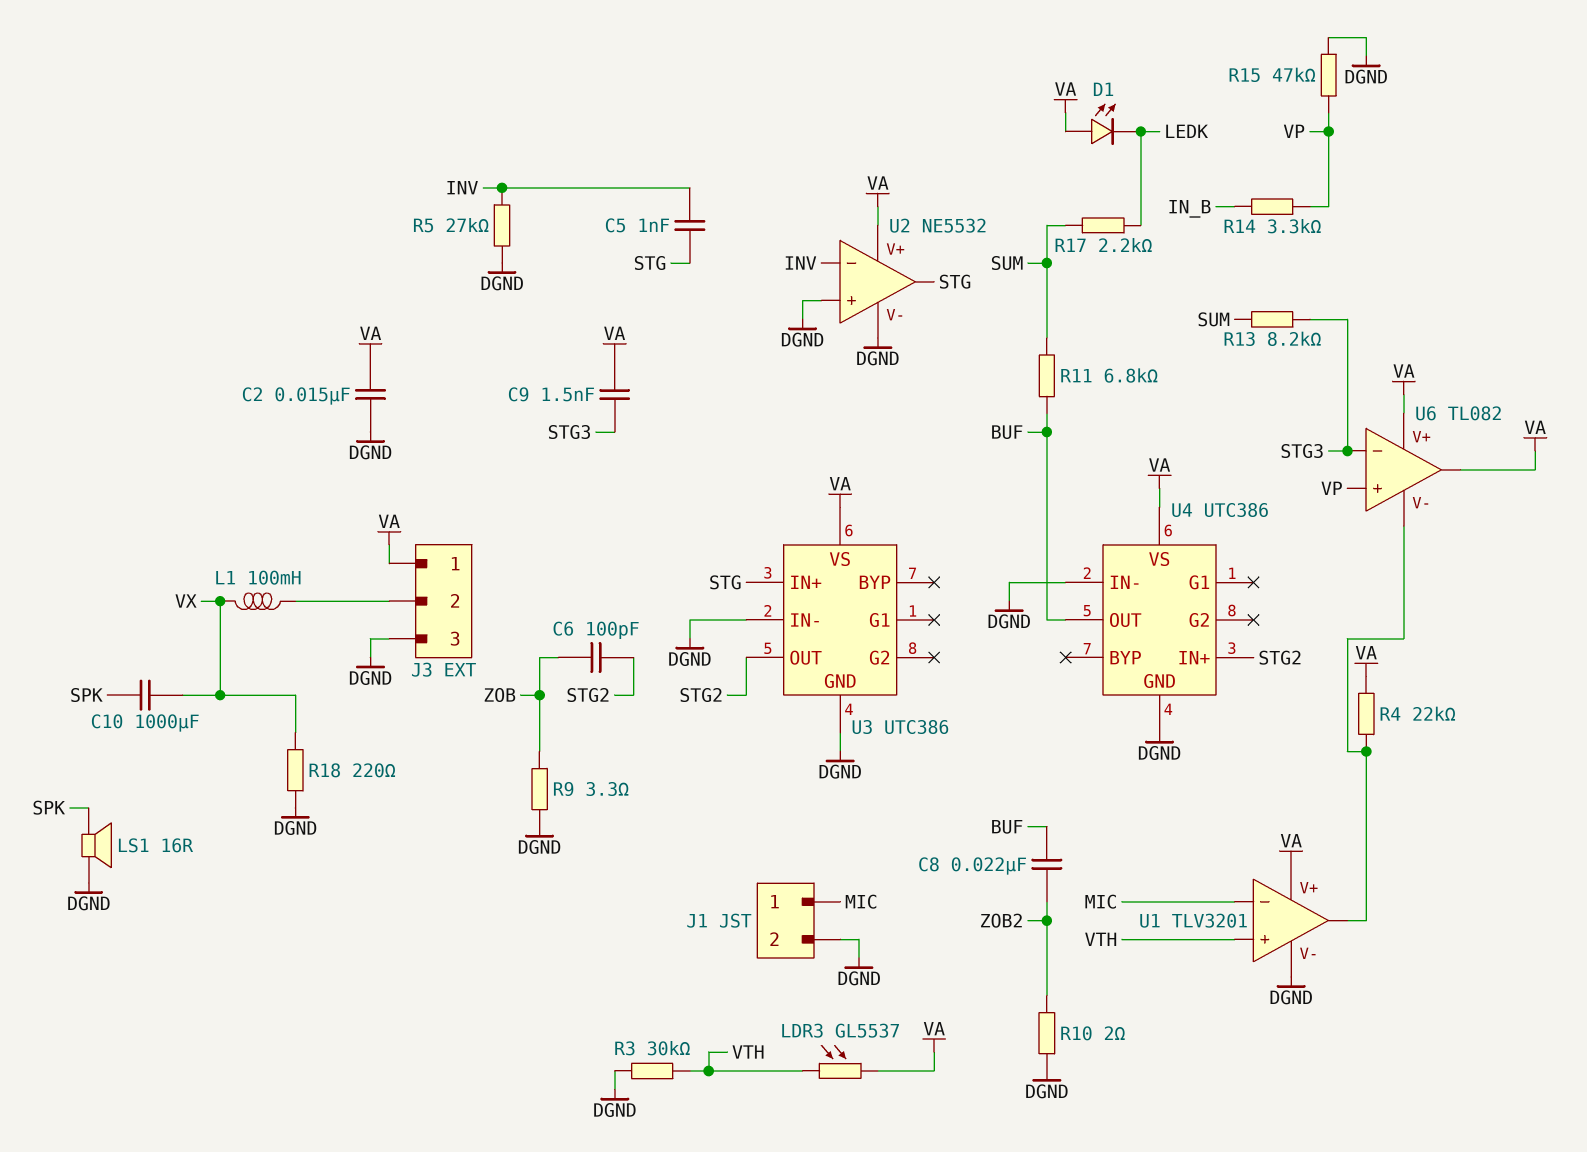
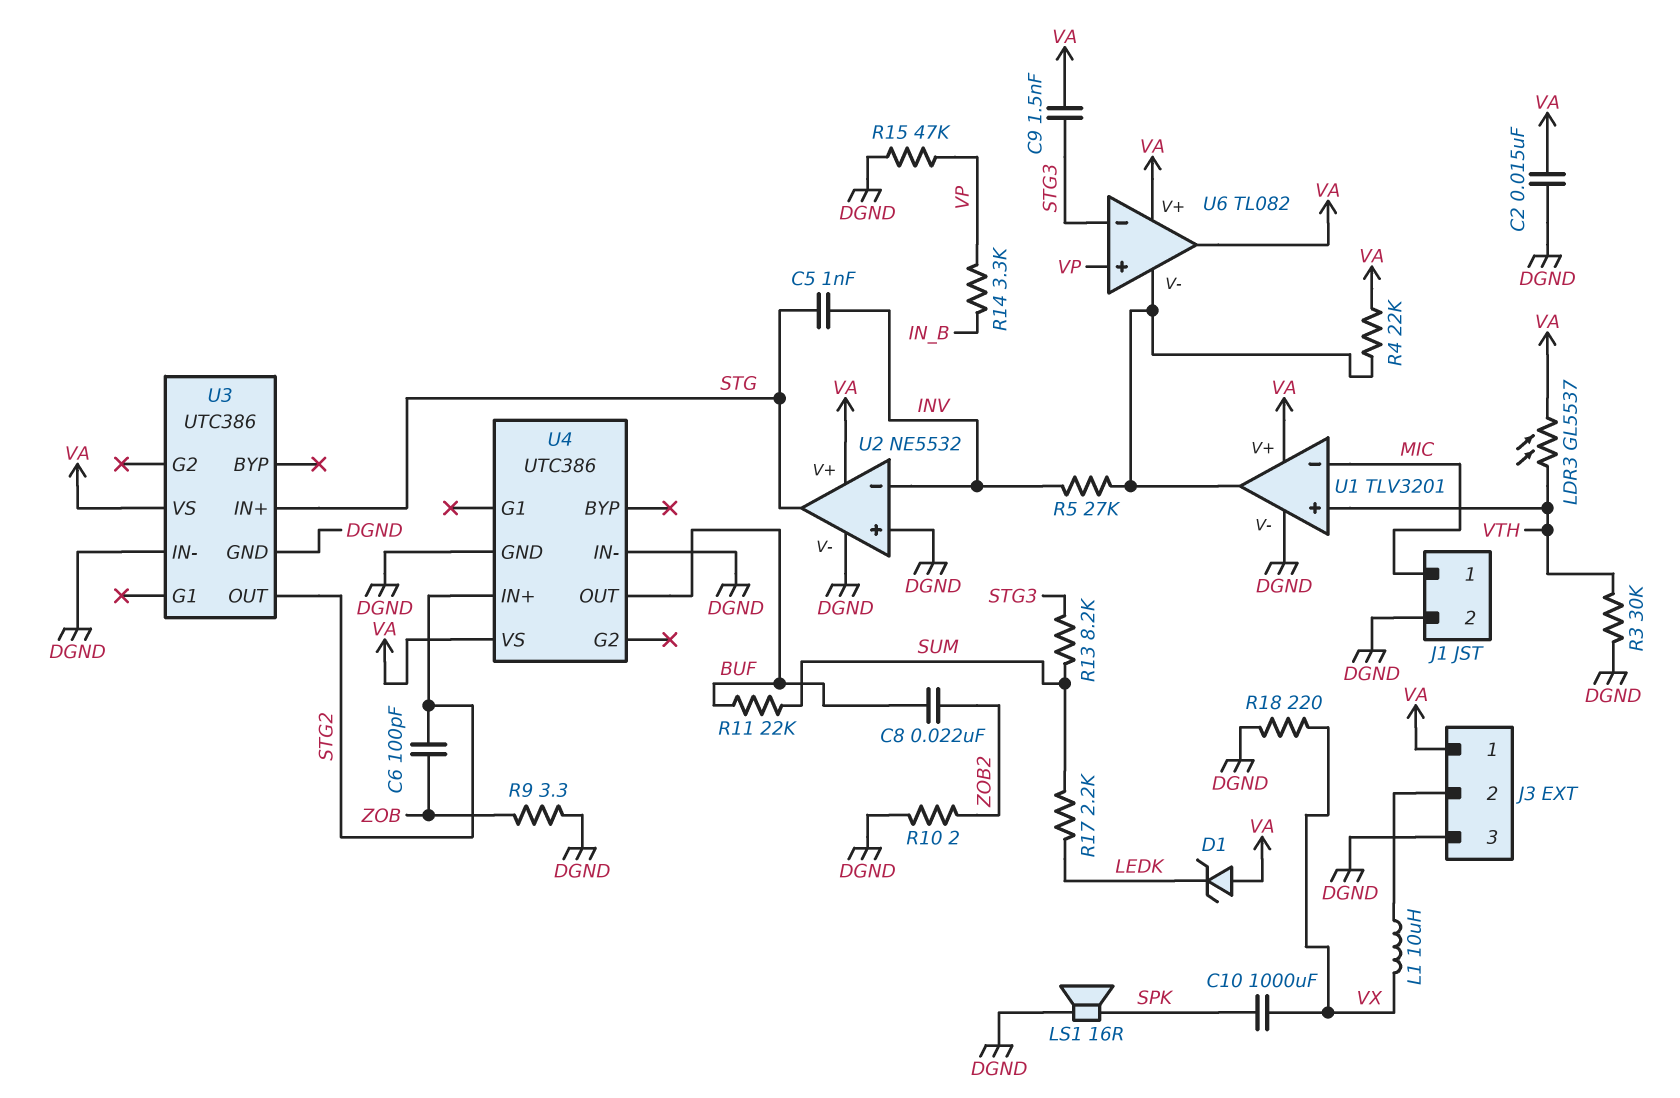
D1: LED (A VA, K LEDK) -> zener (A VA, K LEDK)
L1: 100mH (J3/2, VX) -> 10uH (J3/2, VX)
R5: 27k (DGND, INV) -> 27k (INV, U1/out)
R11: 6.8k (BUF, SUM) -> 22k (BUF, SUM)

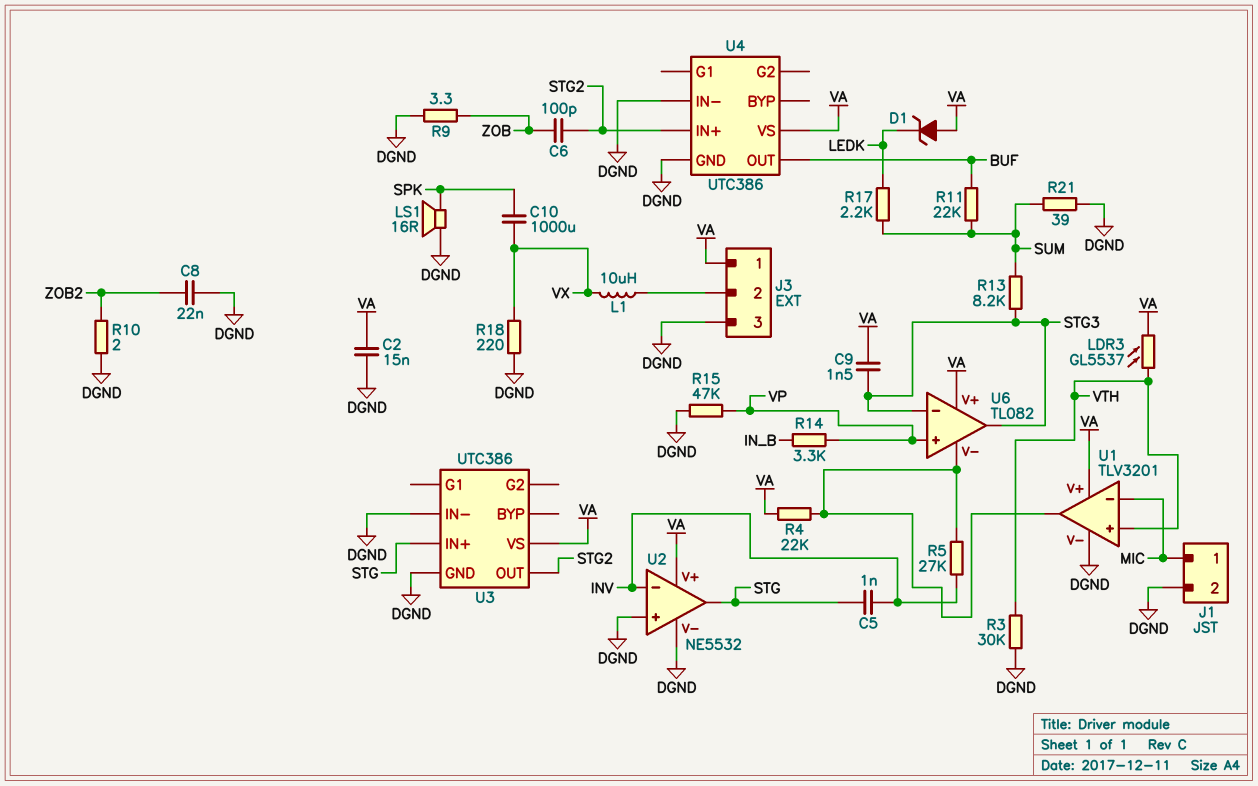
C8: 22nF (BUF, ZOB2) -> 22nF (DGND, ZOB2)
R21: none -> 39 (DGND, SUM)
U6 pin out: VA -> STG3

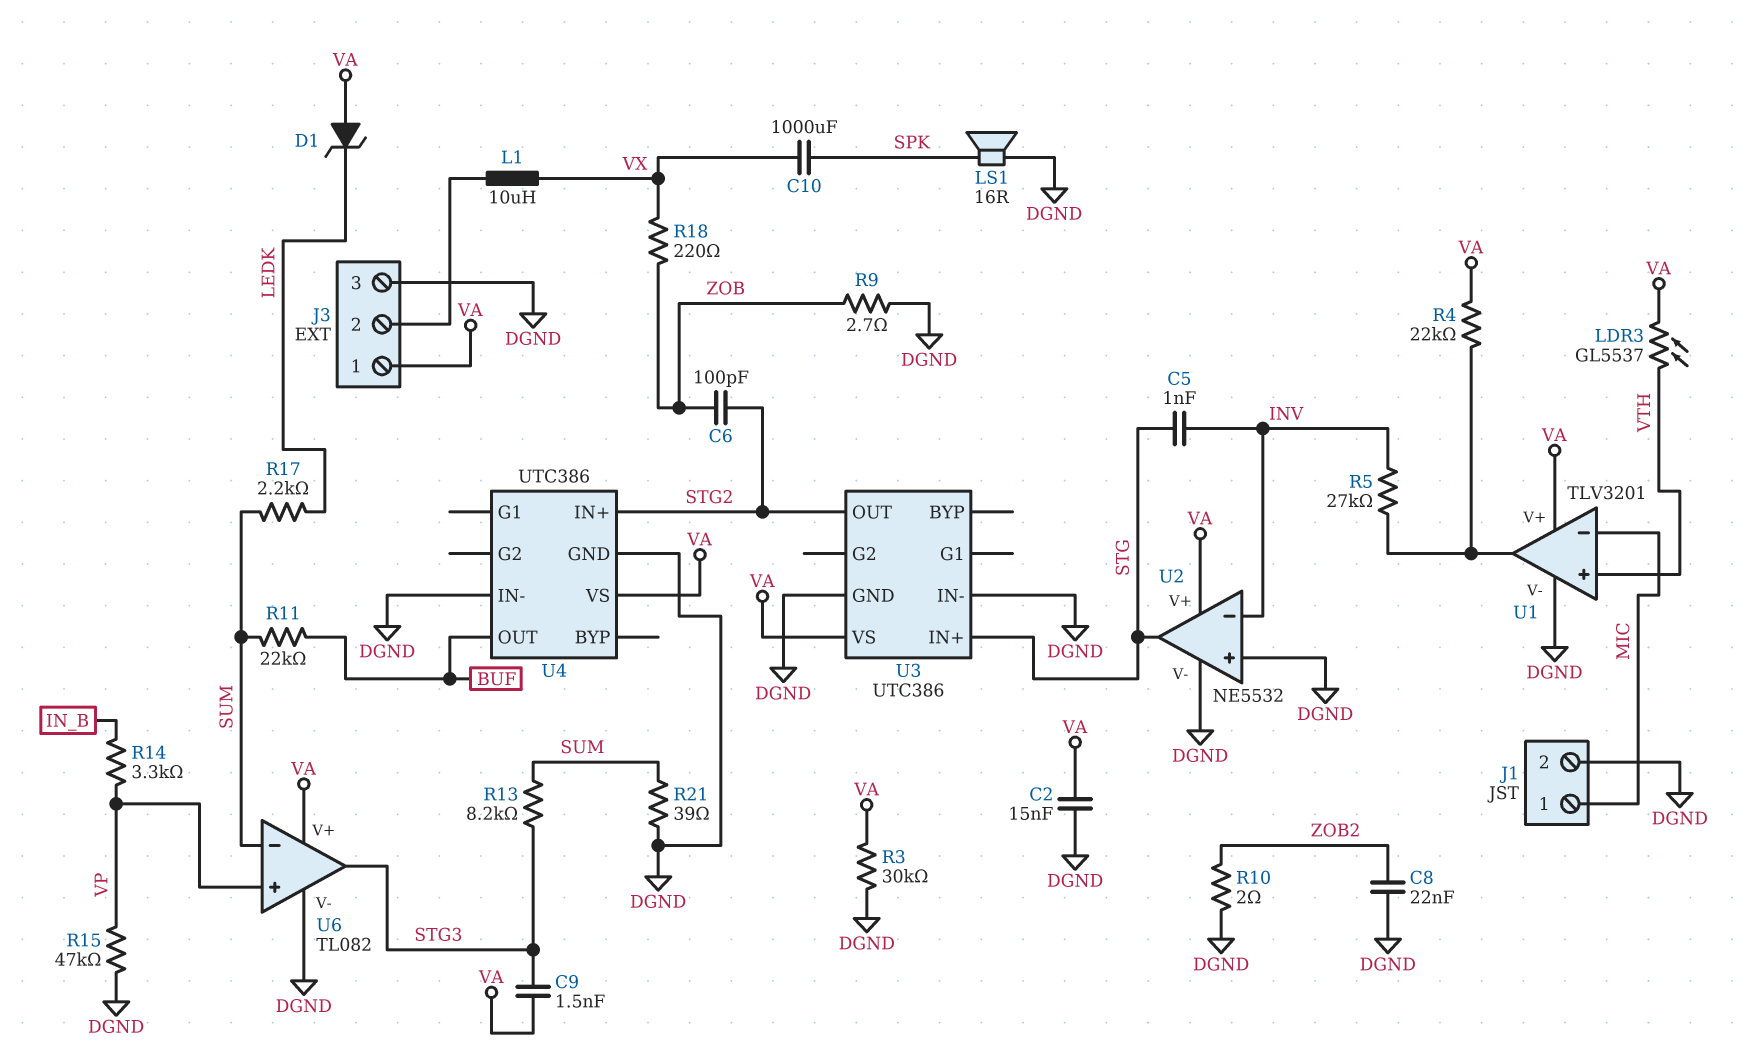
R3: 30k (DGND, VTH) -> 30k (DGND, VA)
R9: 3.3 (DGND, ZOB) -> 2.7 (DGND, ZOB)
R18: 220 (DGND, VX) -> 220 (VX, ZOB)
U6 pin V-: U1/out -> DGND
U6 pin in-: STG3 -> SUM

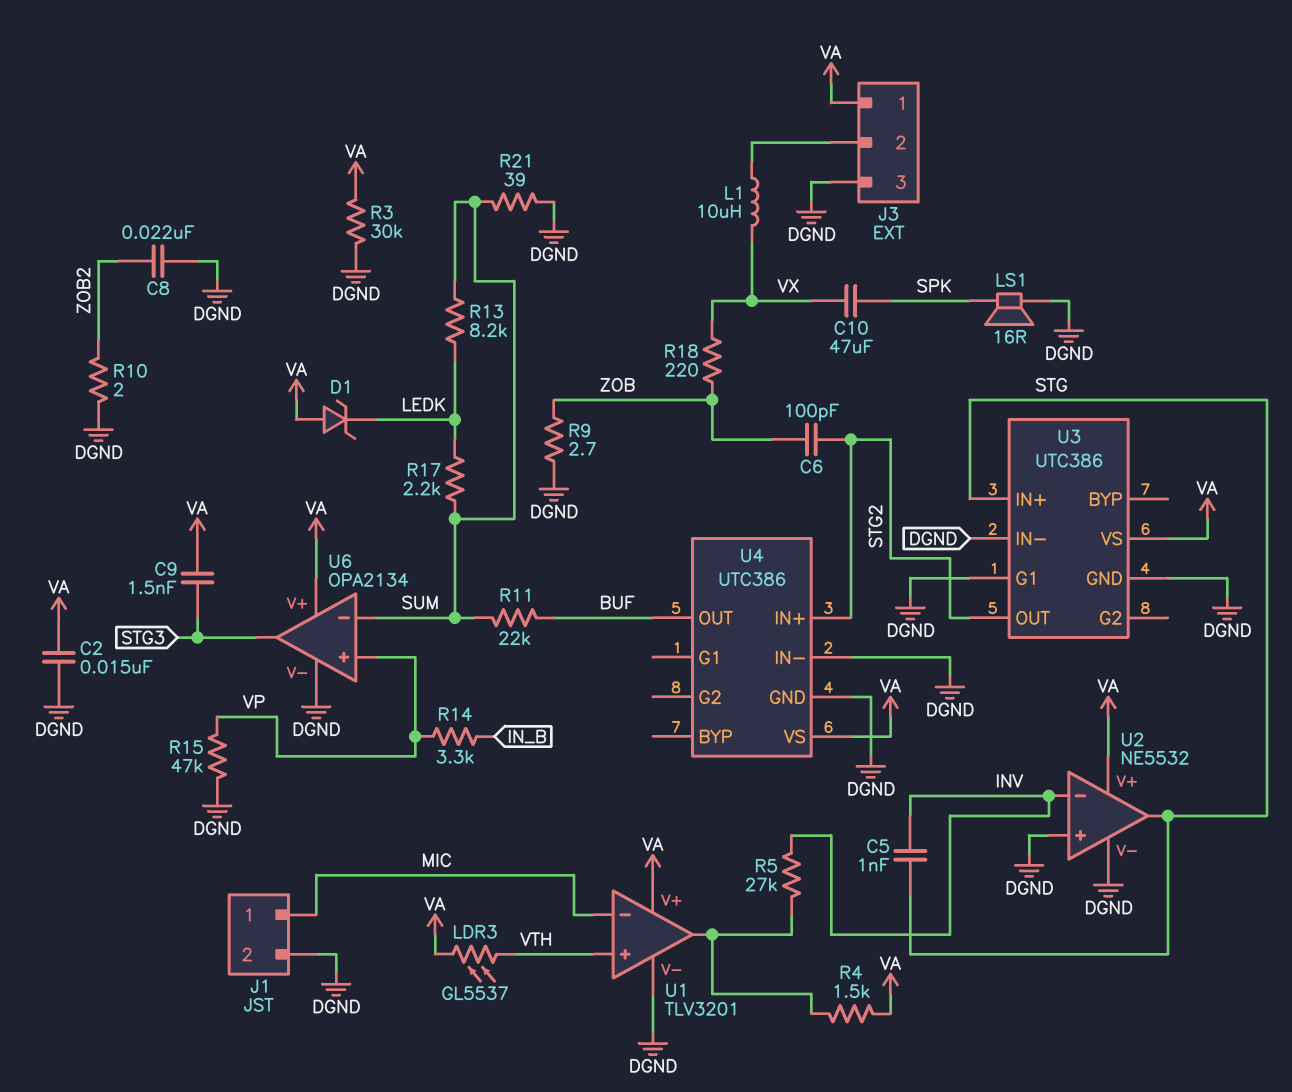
C10: 1000uF (SPK, VX) -> 47uF (SPK, VX)
R4: 22k (U1/out, VA) -> 1.5k (U1/out, VA)
R13: 8.2k (STG3, SUM) -> 8.2k (LEDK, SUM)
U3 pin G1: none -> DGND
U6: TL082 -> OPA2134

